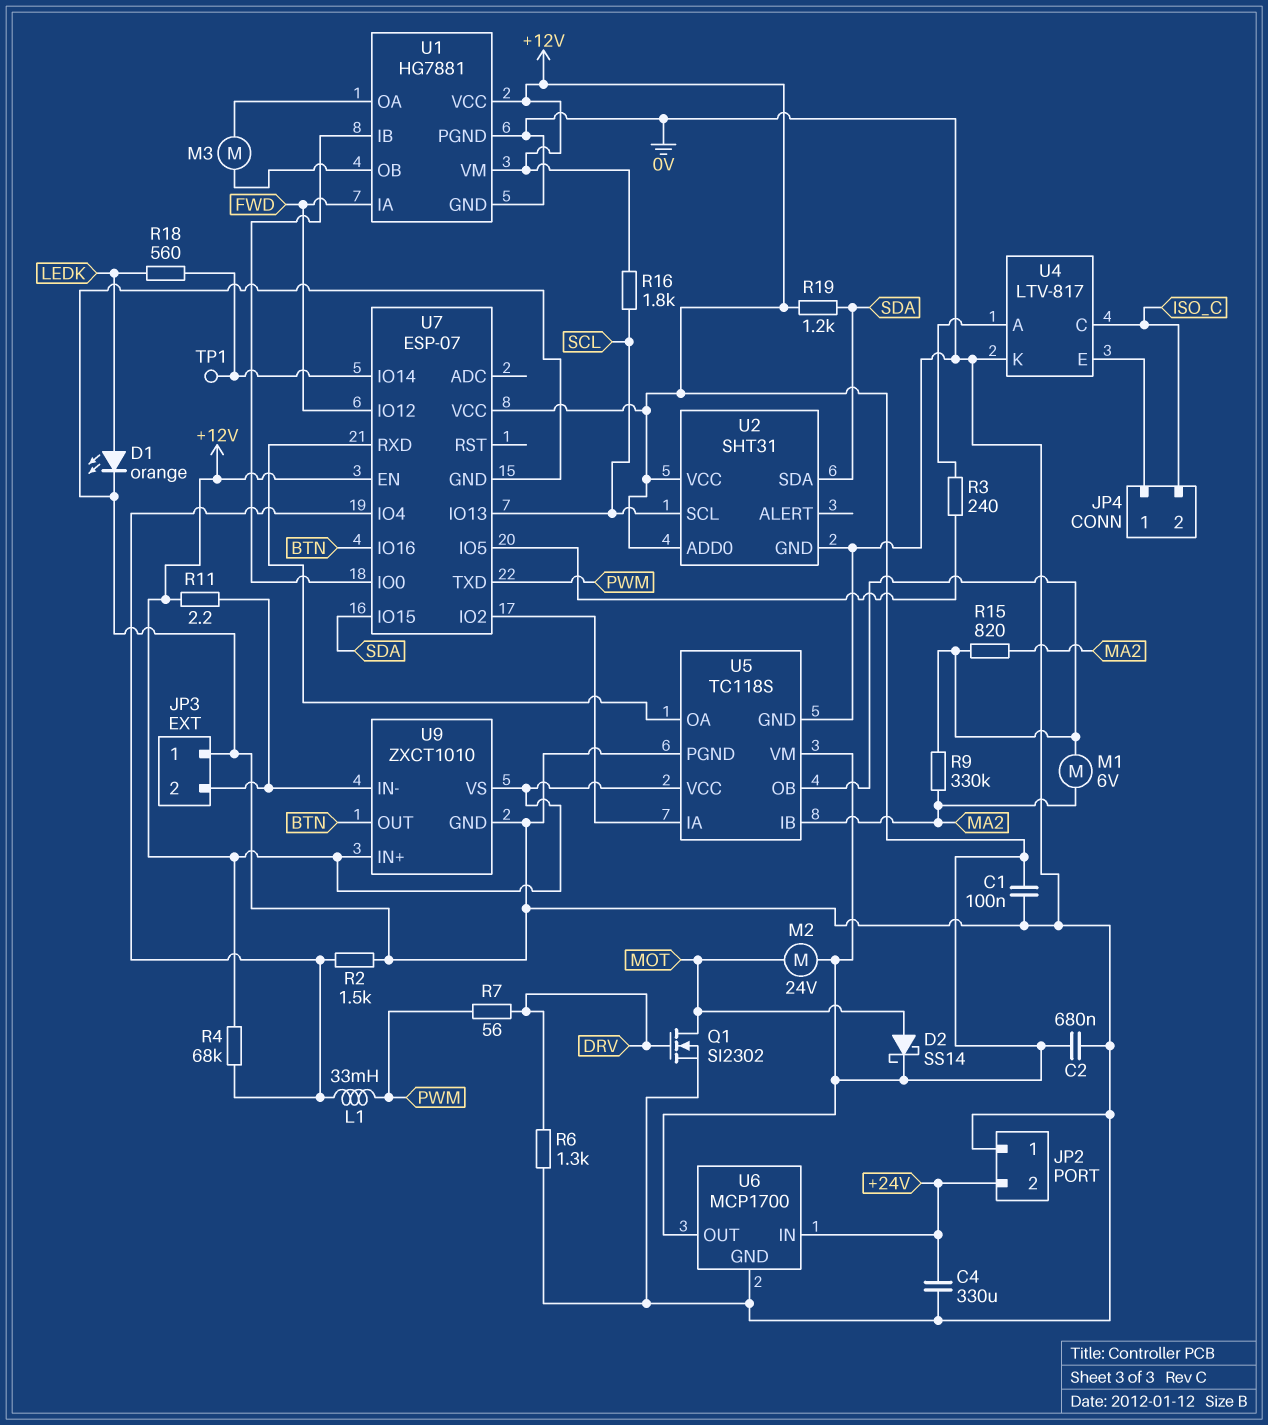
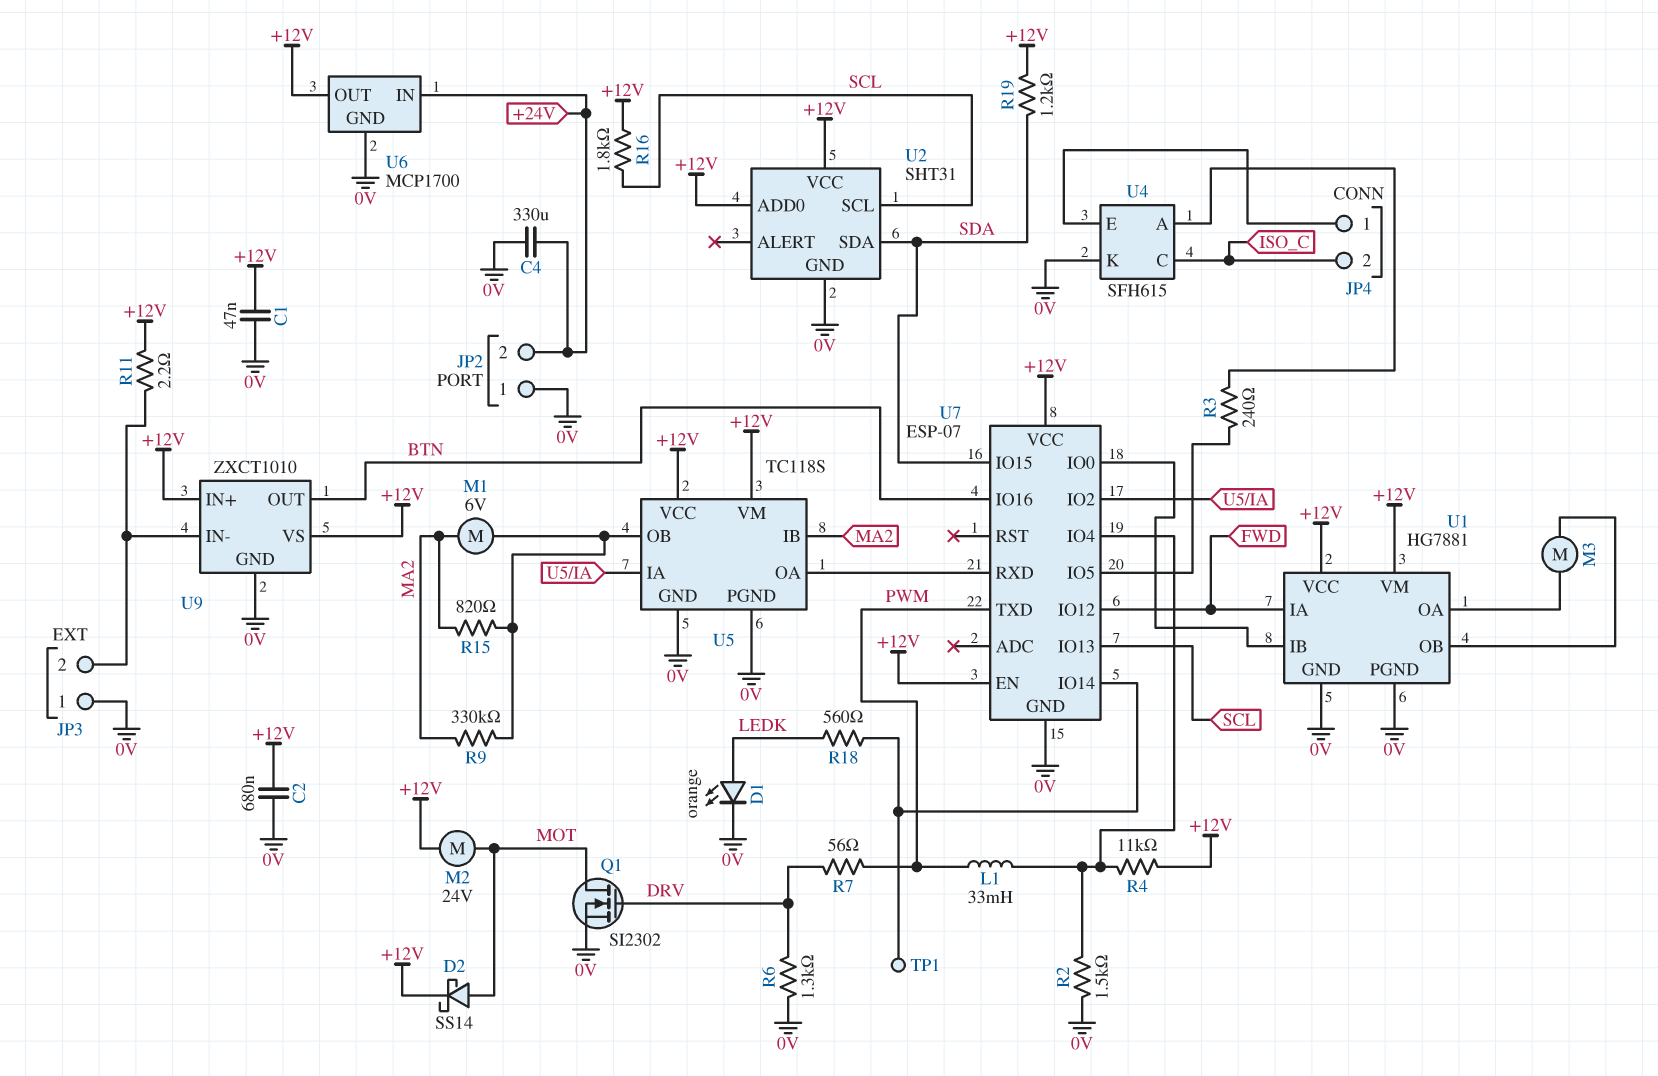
C1: 100nF (+12V, 0V) -> 47nF (+12V, 0V)
R4: 68k (+12V, U7/IO4) -> 11k (+12V, U7/IO4)
U4: LTV-817 -> SFH615

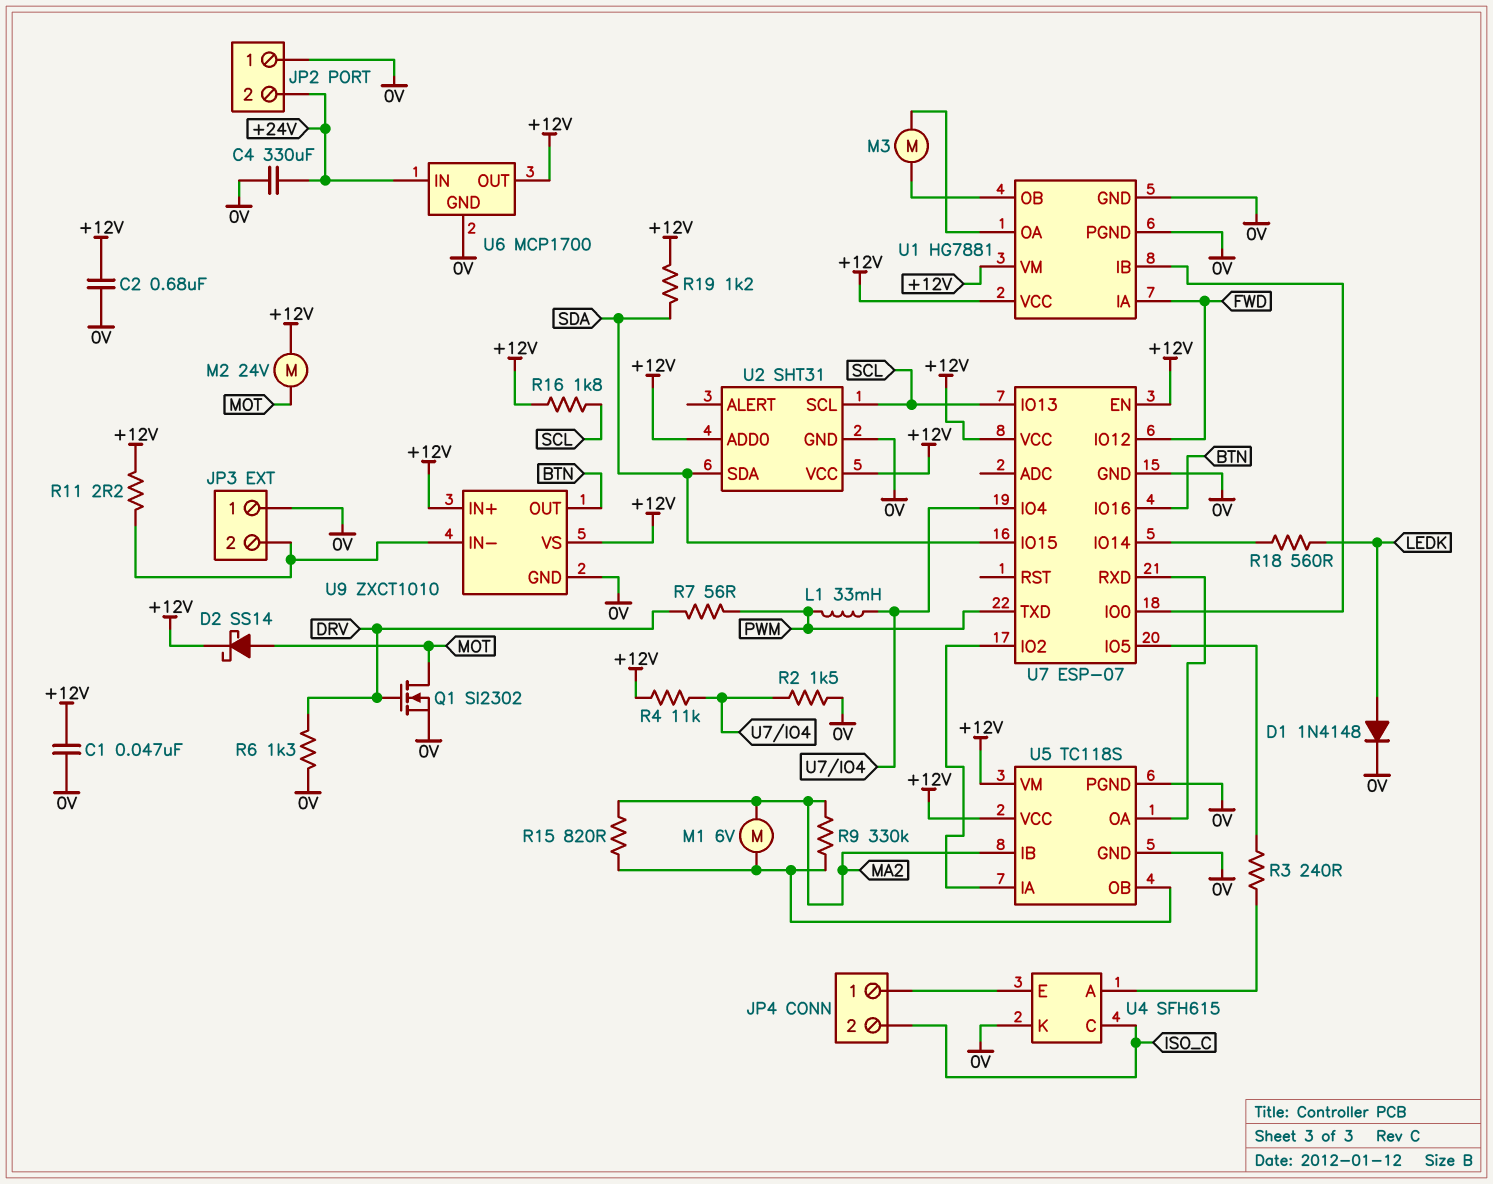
D1: LED orange (A LEDK, K 0V) -> diode 1N4148 (A LEDK, K 0V)
TP1: test point (U7/IO14) -> none

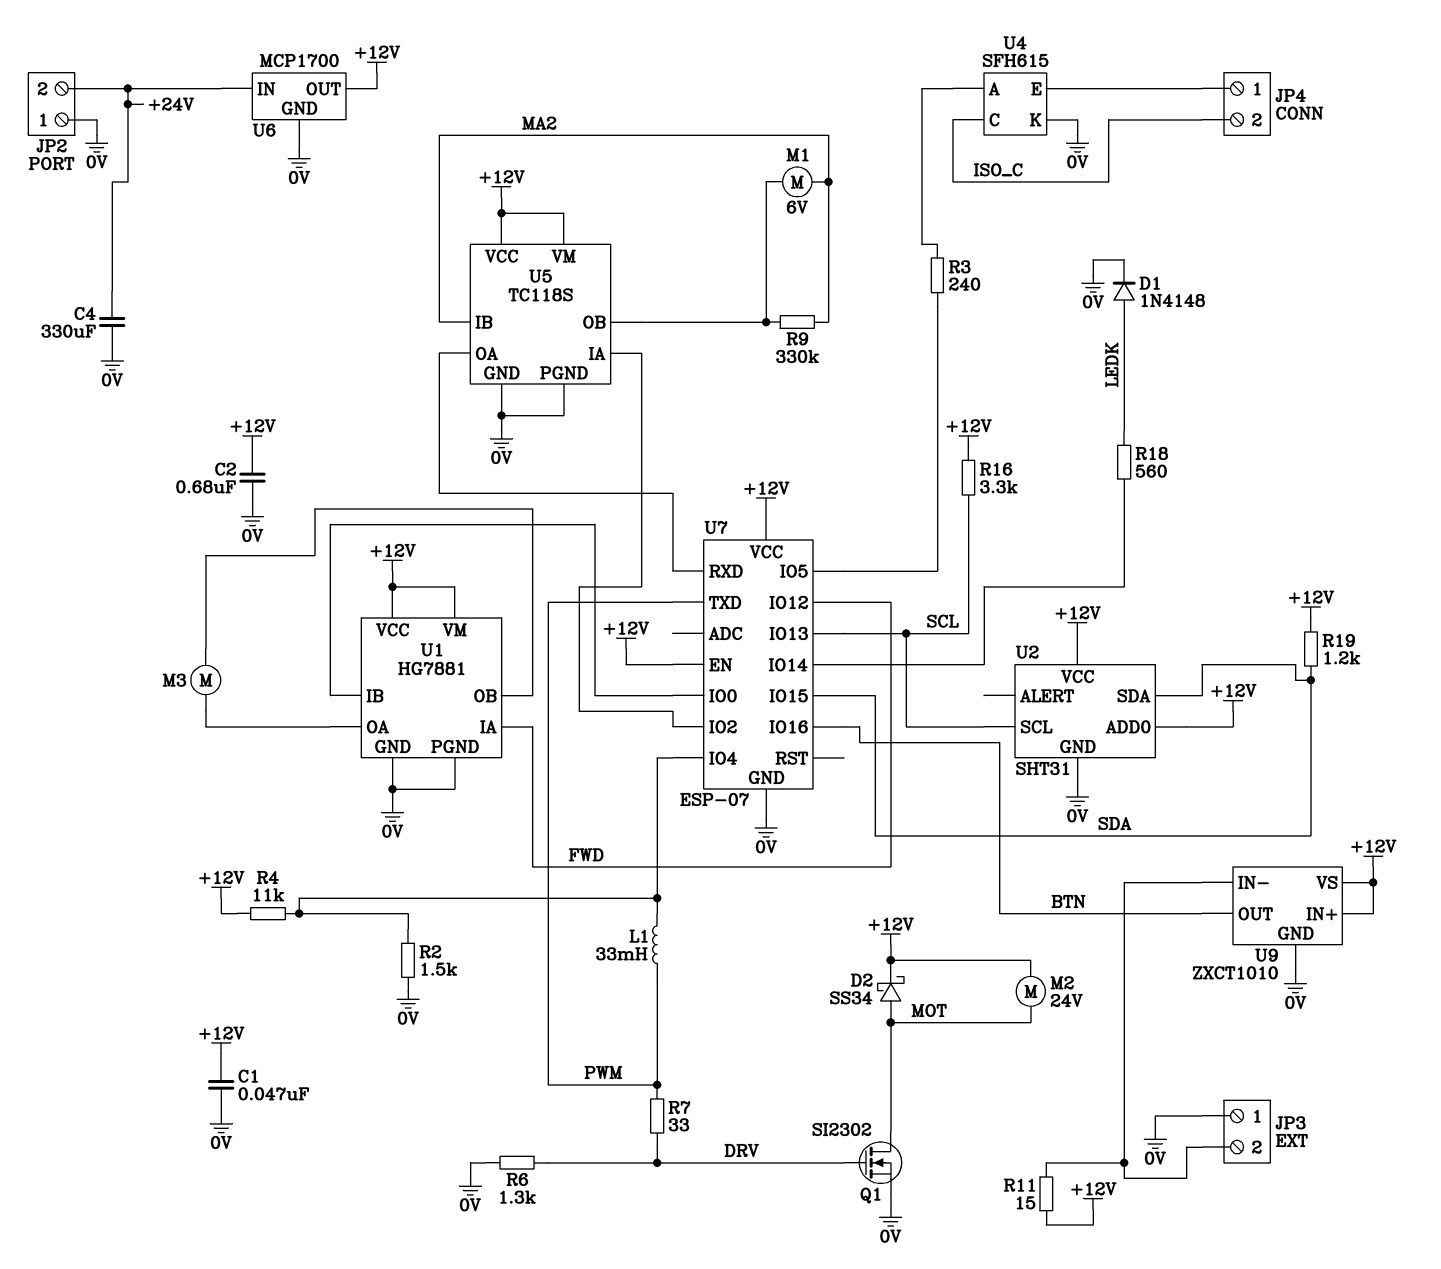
D2: schottky SS14 (A MOT, K +12V) -> schottky SS34 (A MOT, K +12V)
R7: 56 (DRV, PWM) -> 33 (DRV, PWM)
R11: 2.2 (+12V, JP3/2) -> 15 (+12V, JP3/2)
R15: 820 (MA2, U5/OB) -> none
R16: 1.8k (+12V, SCL) -> 3.3k (+12V, SCL)

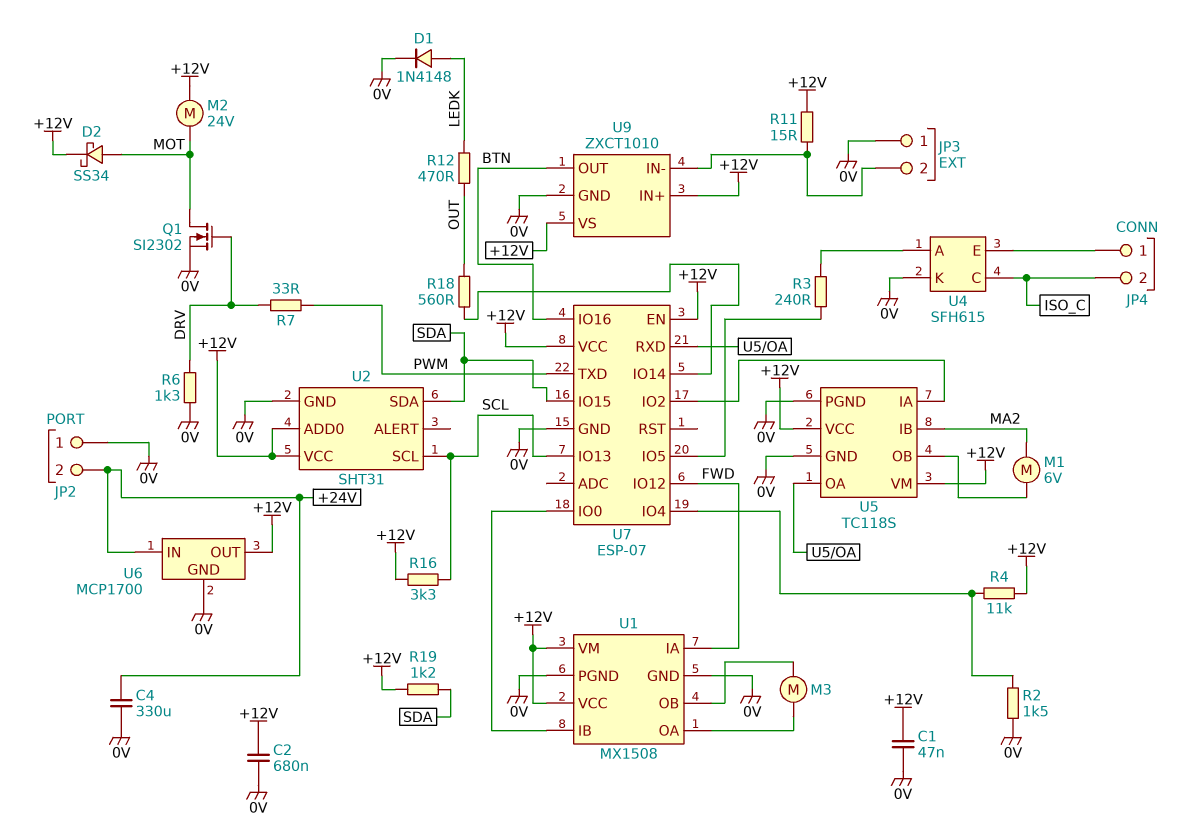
L1: 33mH (PWM, U7/IO4) -> none
R9: 330k (MA2, U5/OB) -> none
R12: none -> 470 (LEDK, OUT)
R18: 560 (LEDK, U7/IO14) -> 560 (OUT, U7/IO14)
U1: HG7881 -> MX1508

